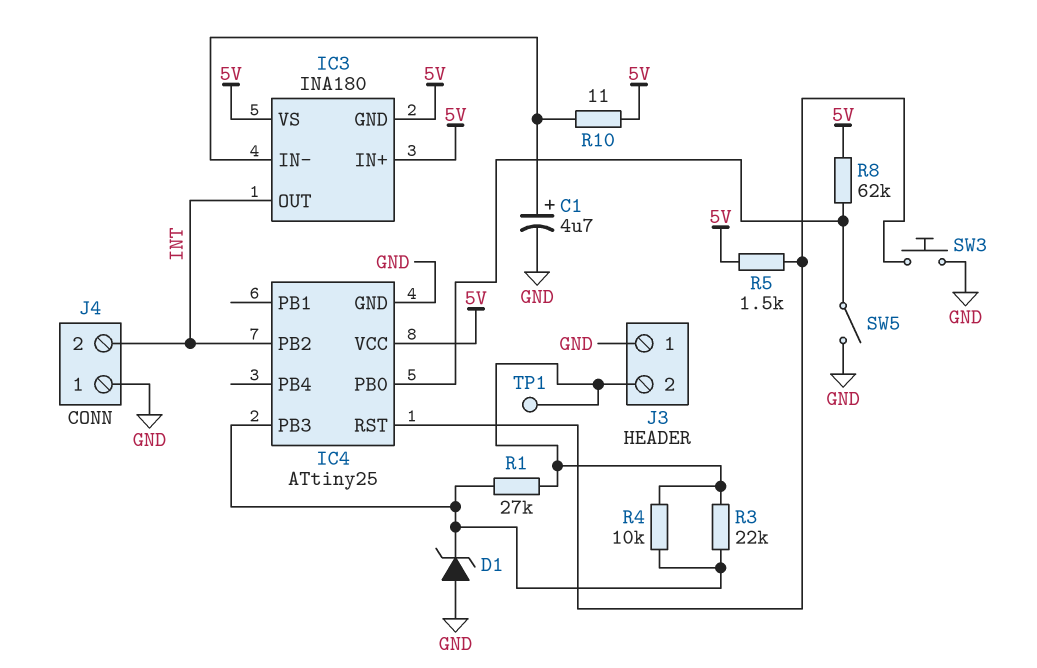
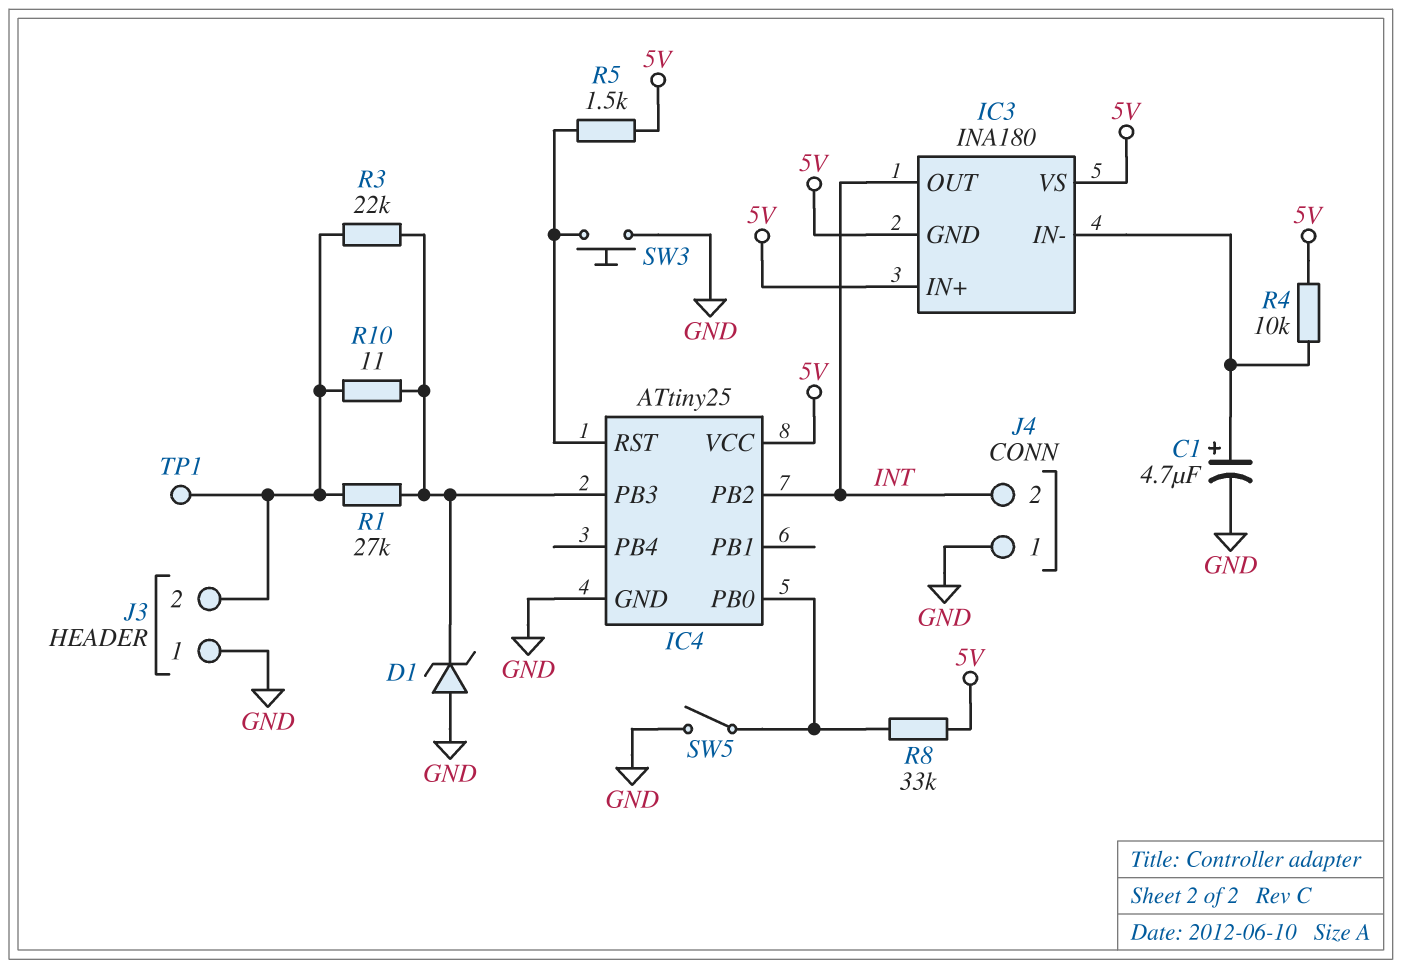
R4: 10k (IC4/PB3, J3/2) -> 10k (5V, IC3/IN-)
R8: 62k (5V, IC4/PB0) -> 33k (5V, IC4/PB0)
R10: 11 (5V, IC3/IN-) -> 11 (IC4/PB3, J3/2)

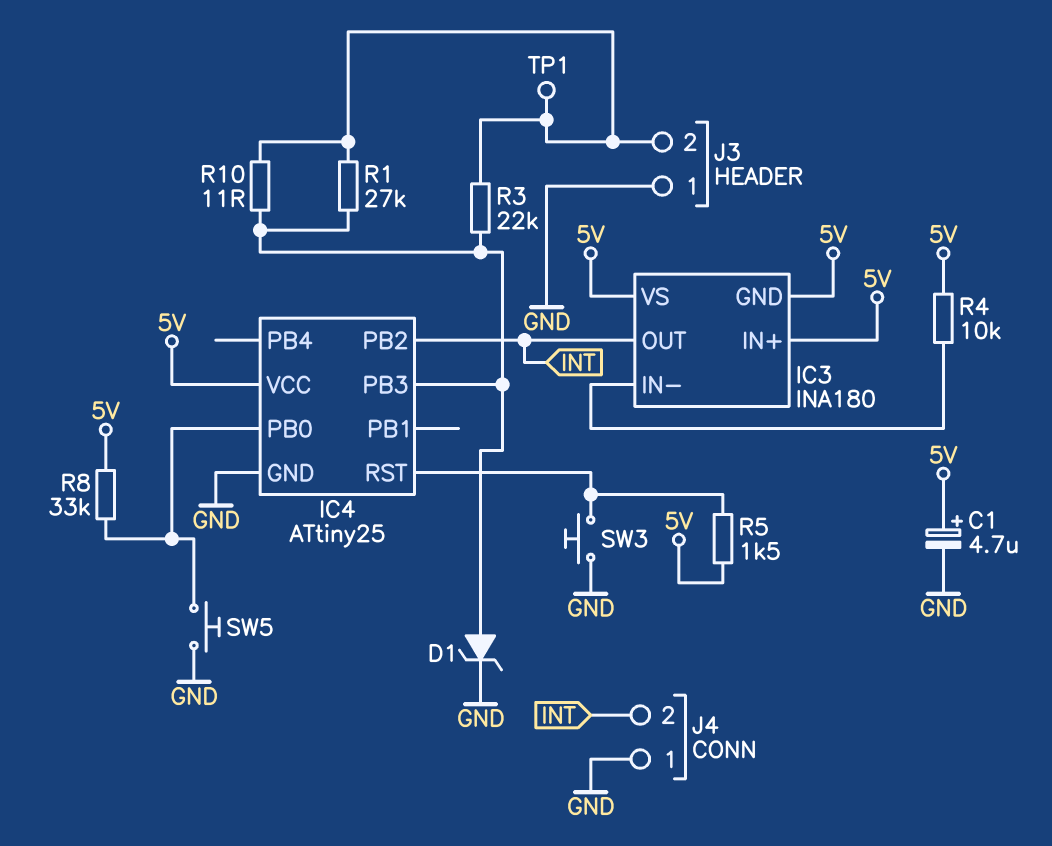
C1: 4.7uF (plus IC3/IN-, minus GND) -> 4.7uF (plus 5V, minus GND)
D1: zener (A GND, K IC4/PB3) -> zener (A IC4/PB3, K GND)
SW5: switch (GND, IC4/PB0) -> button (GND, IC4/PB0)

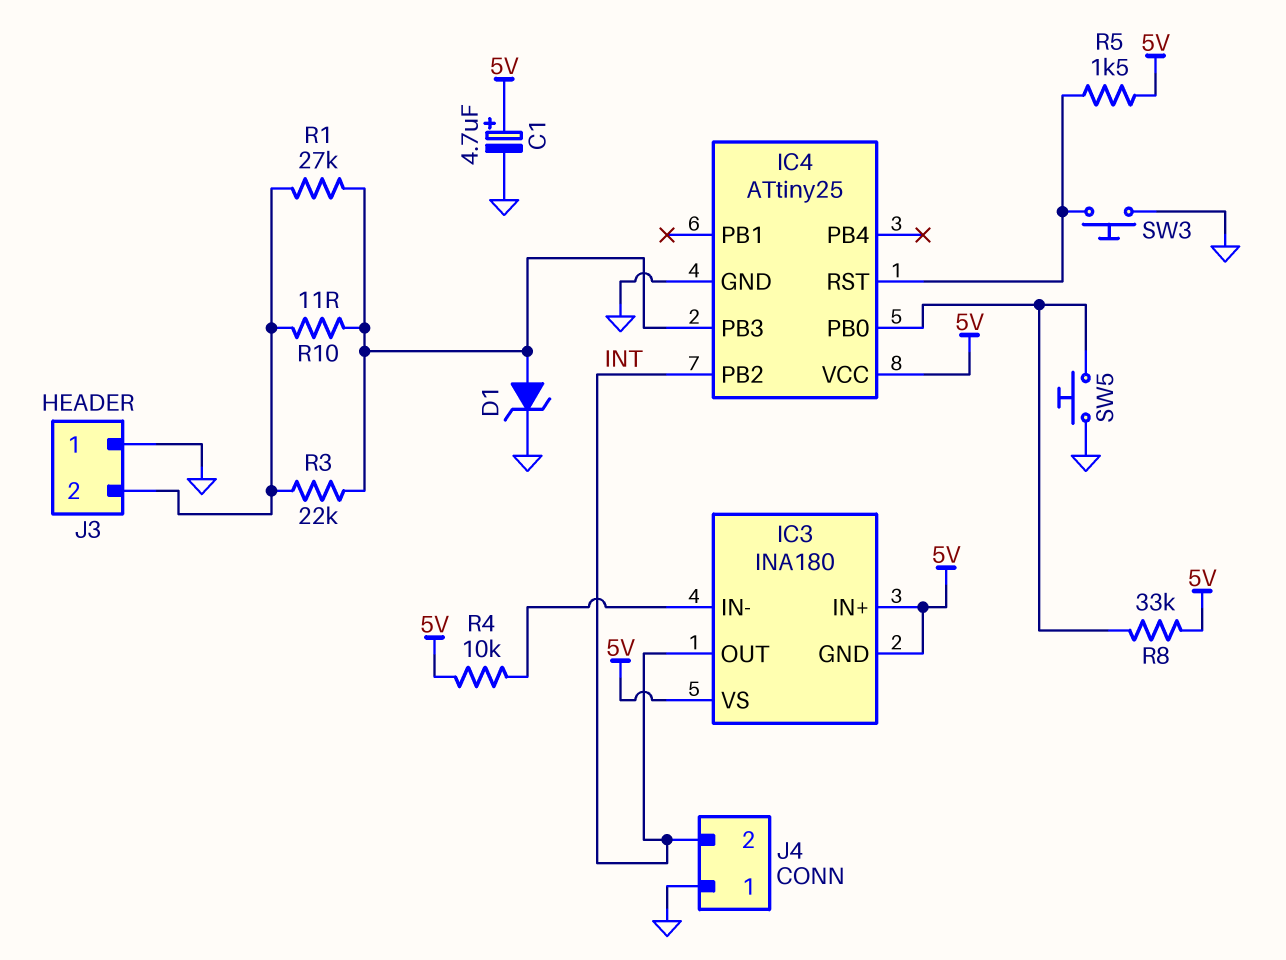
TP1: test point (J3/2) -> none

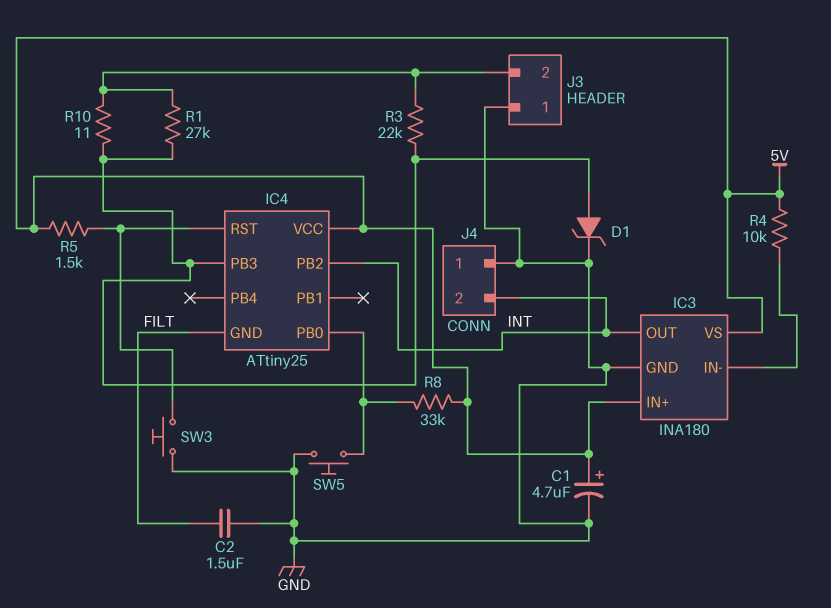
C2: none -> 1.5uF (FILT, GND)
IC3 pin GND: 5V -> GND
IC4 pin GND: GND -> FILT

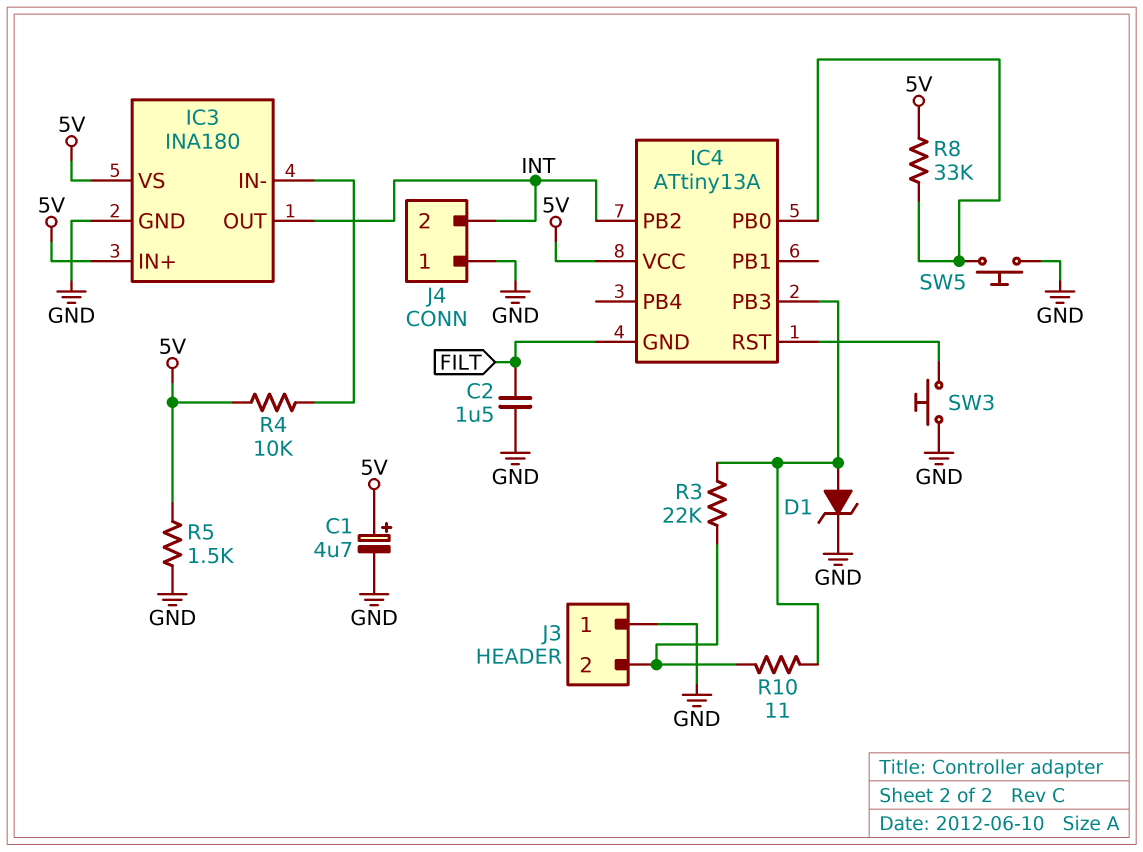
IC4: ATtiny25 -> ATtiny13A
R1: 27k (IC4/PB3, J3/2) -> none
R5: 1.5k (5V, IC4/RST) -> 1.5k (5V, GND)

